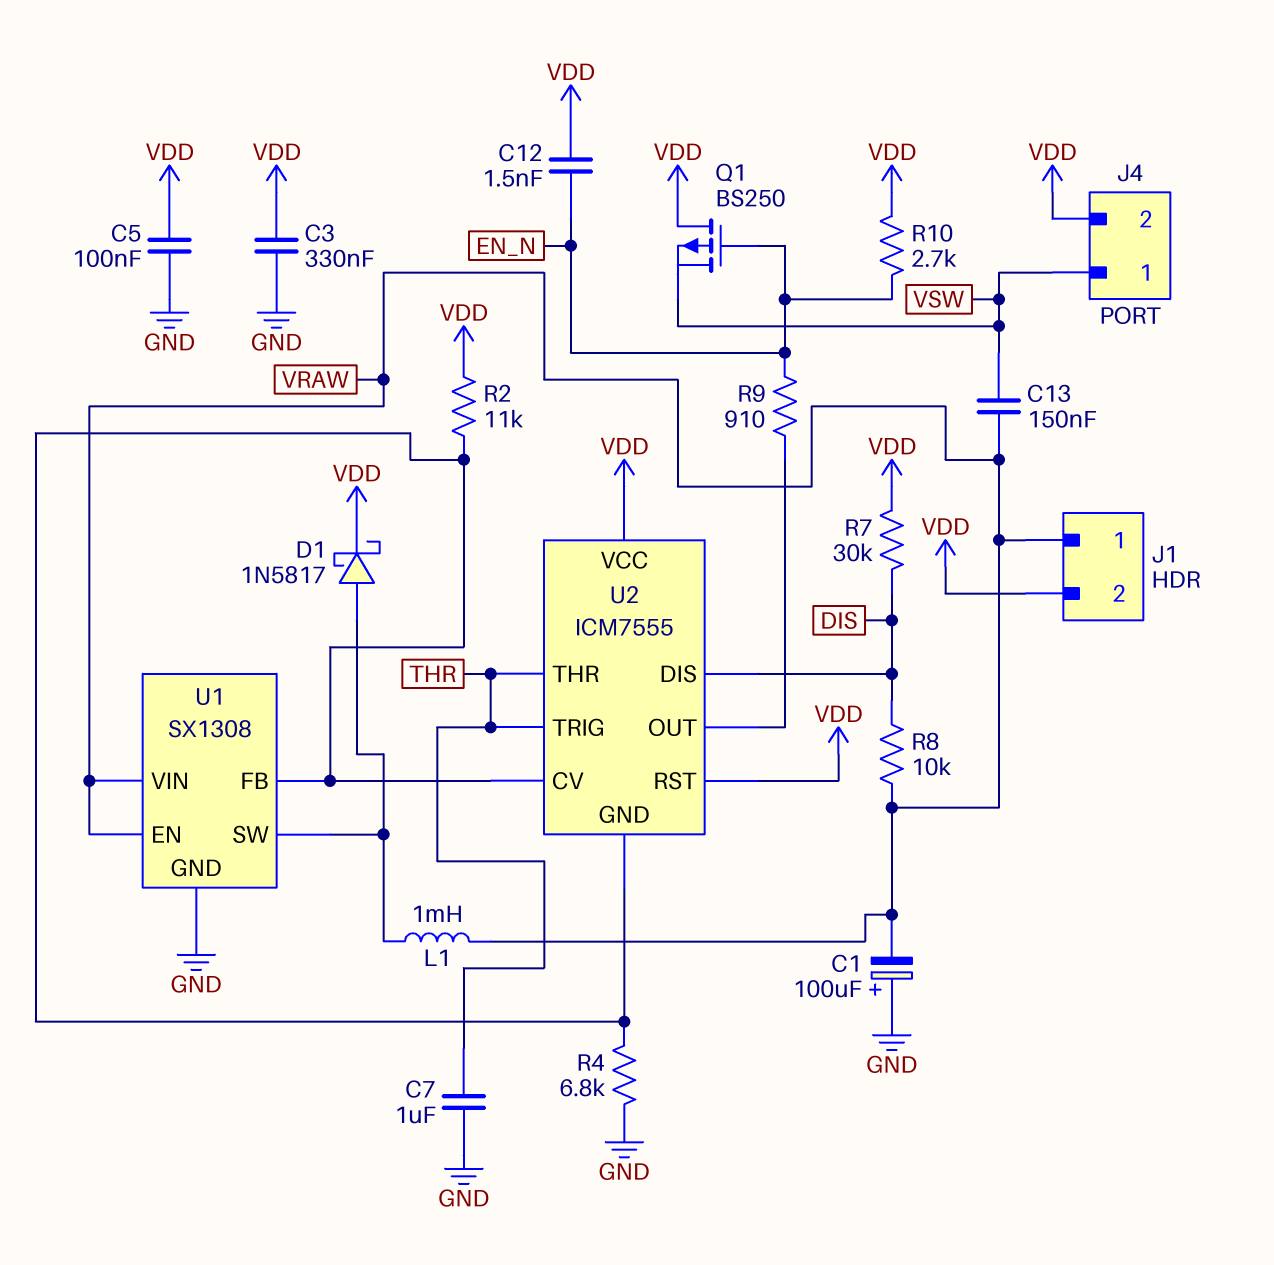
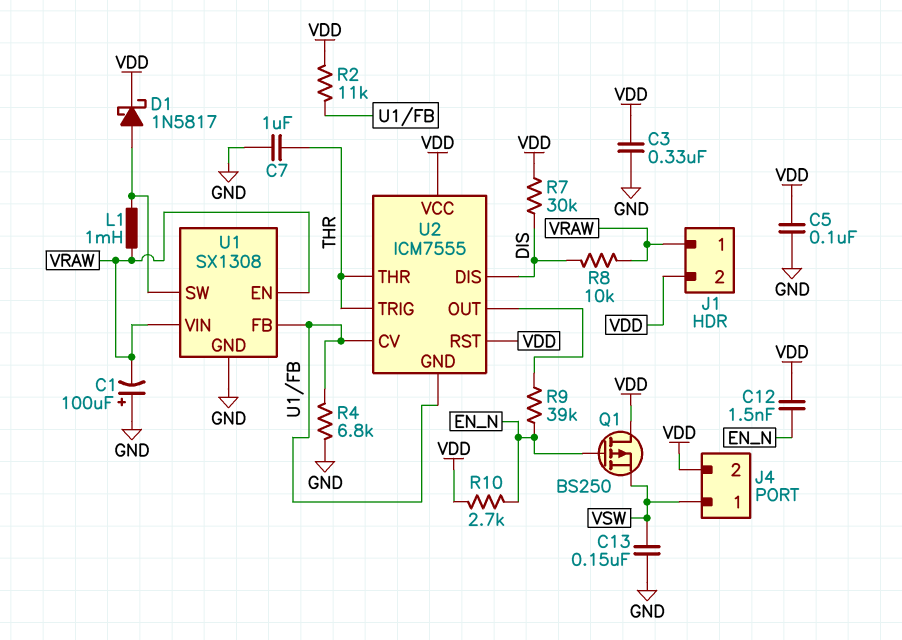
C13: 150nF (VRAW, VSW) -> 150nF (GND, VSW)
R9: 910 (EN_N, U2/OUT) -> 39k (EN_N, U2/OUT)

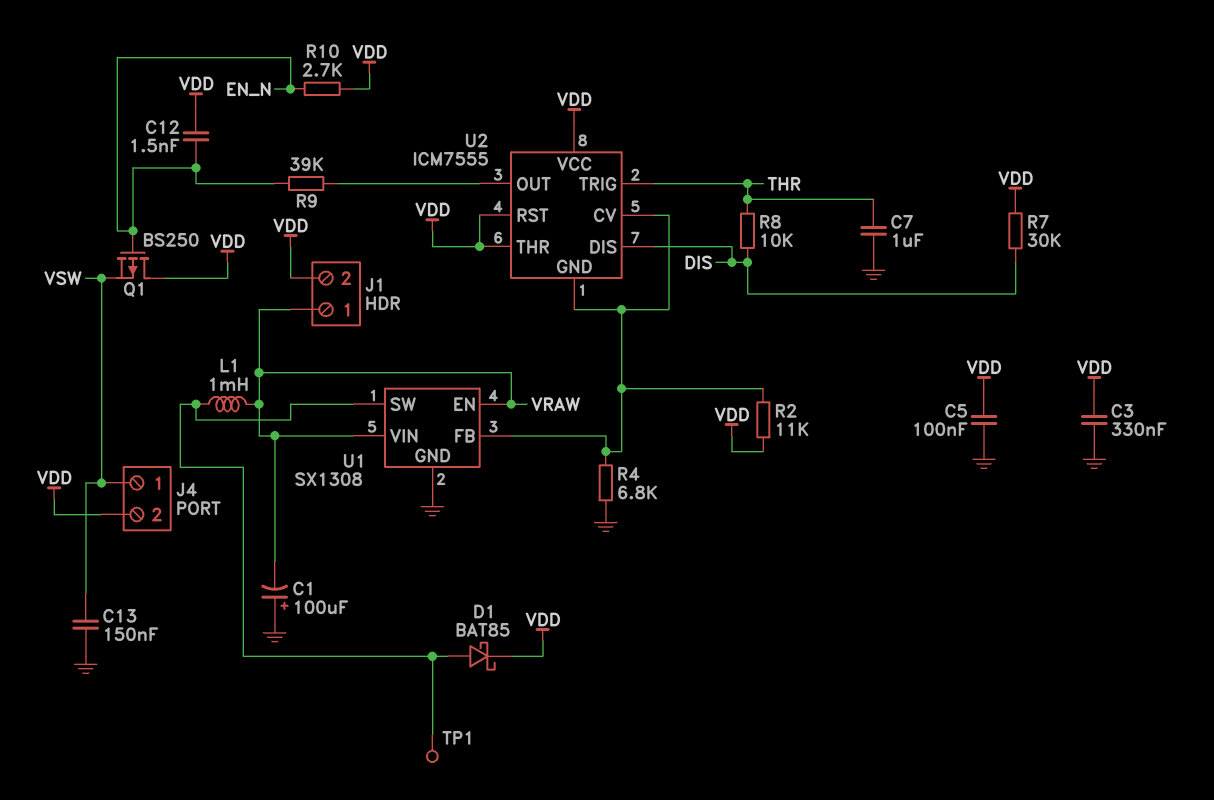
D1: schottky 1N5817 (A U1/SW, K VDD) -> schottky BAT85 (A U1/SW, K VDD)
R8: 10k (DIS, VRAW) -> 10k (DIS, THR)
TP1: none -> test point (U1/SW)
U2 pin THR: THR -> VDD

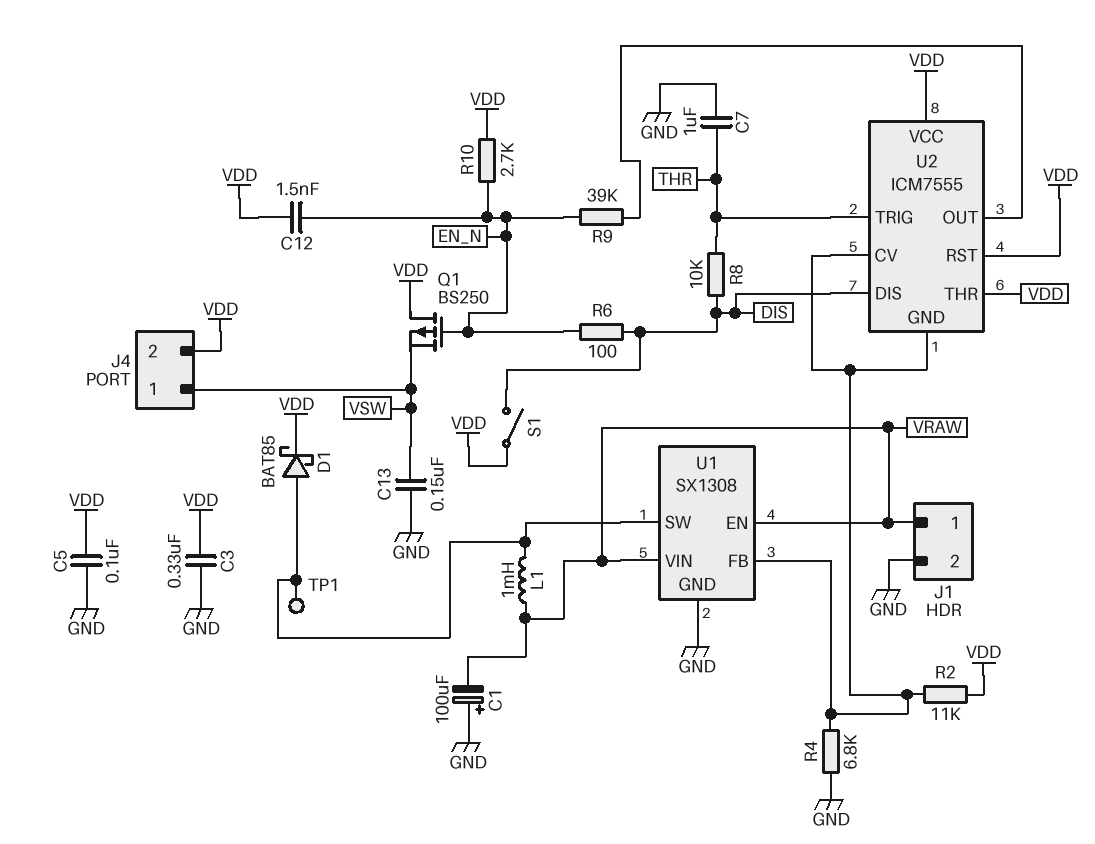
J1 pin 2: VDD -> GND
R6: none -> 100 (DIS, EN_N)
R7: 30k (DIS, VDD) -> none
S1: none -> switch (DIS, VDD)

